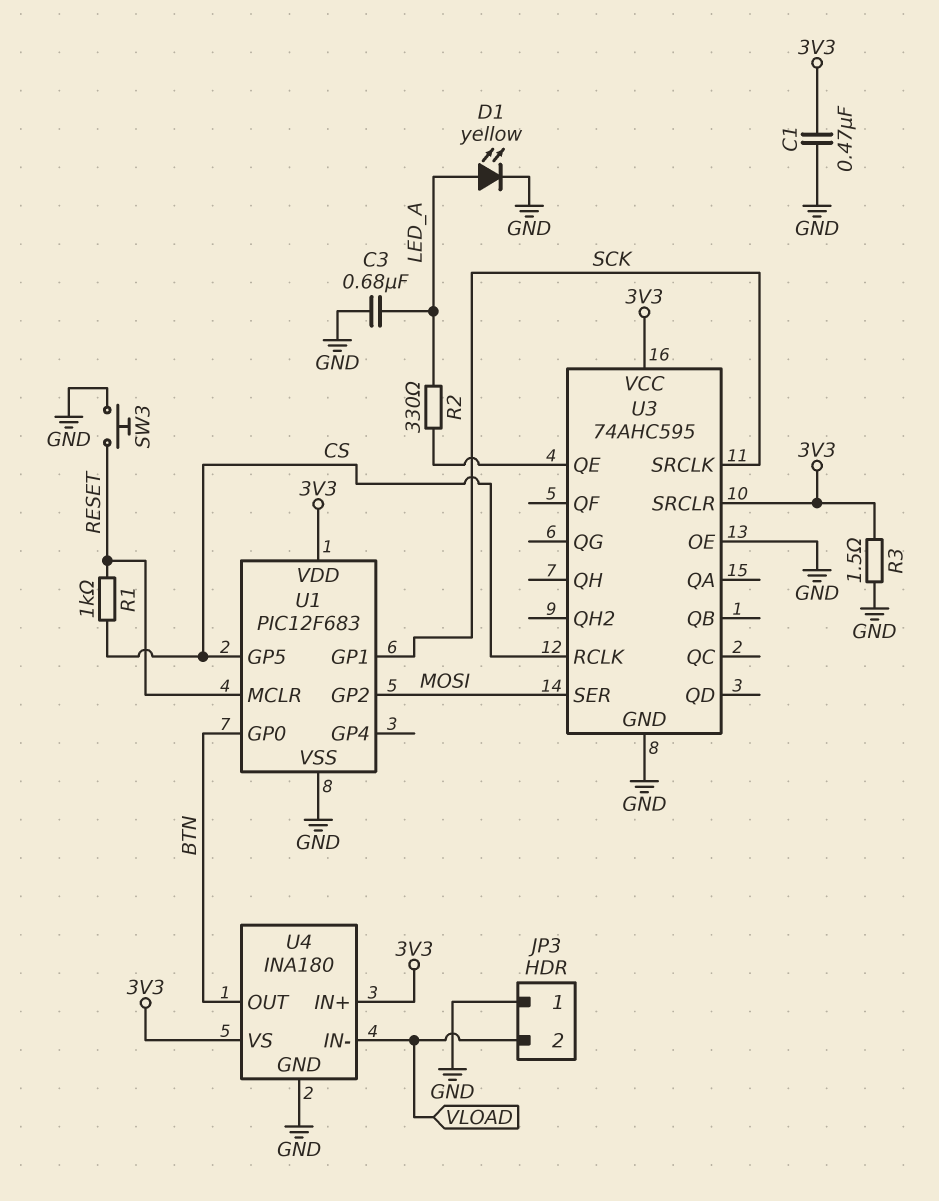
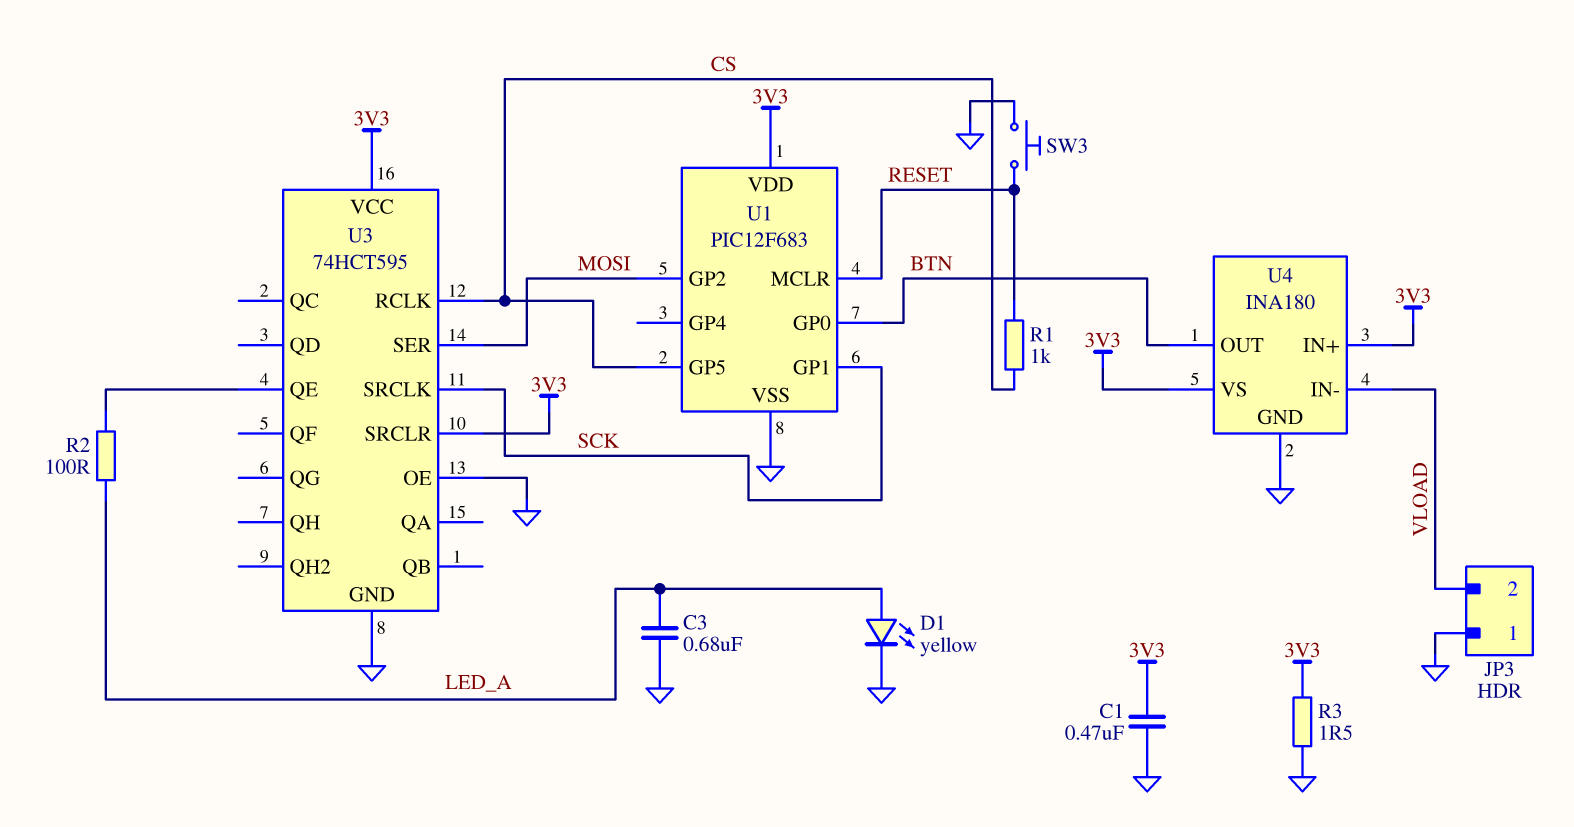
R2: 330 (LED_A, U3/QE) -> 100 (LED_A, U3/QE)
U3: 74AHC595 -> 74HCT595

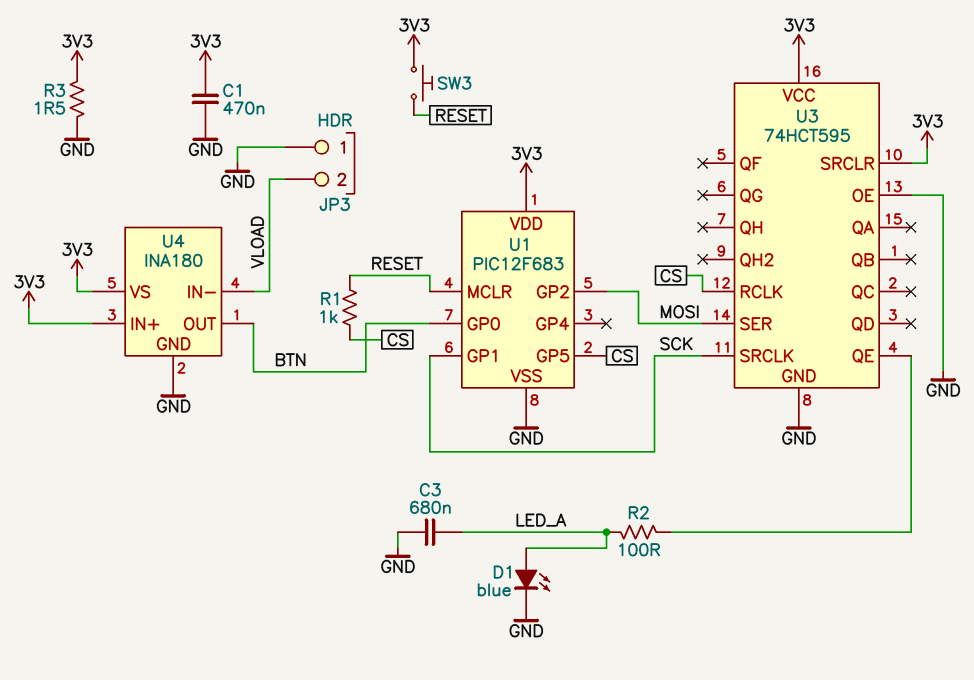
D1: LED yellow (A LED_A, K GND) -> LED blue (A LED_A, K GND)
SW3: button (GND, RESET) -> button (3V3, RESET)

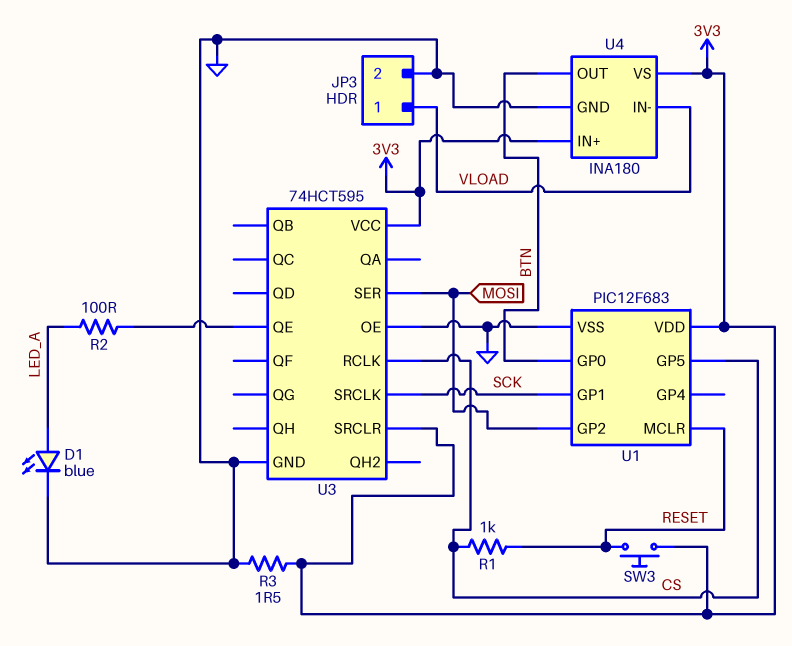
C1: 470nF (3V3, GND) -> none
C3: 680nF (GND, LED_A) -> none
JP3 pin 1: GND -> VLOAD
JP3 pin 2: VLOAD -> GND

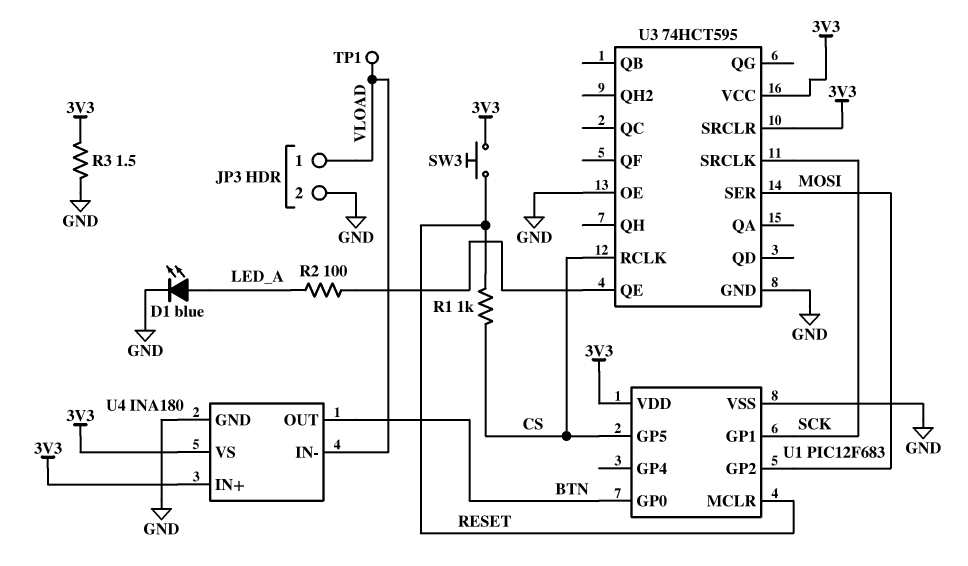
TP1: none -> test point (VLOAD)

